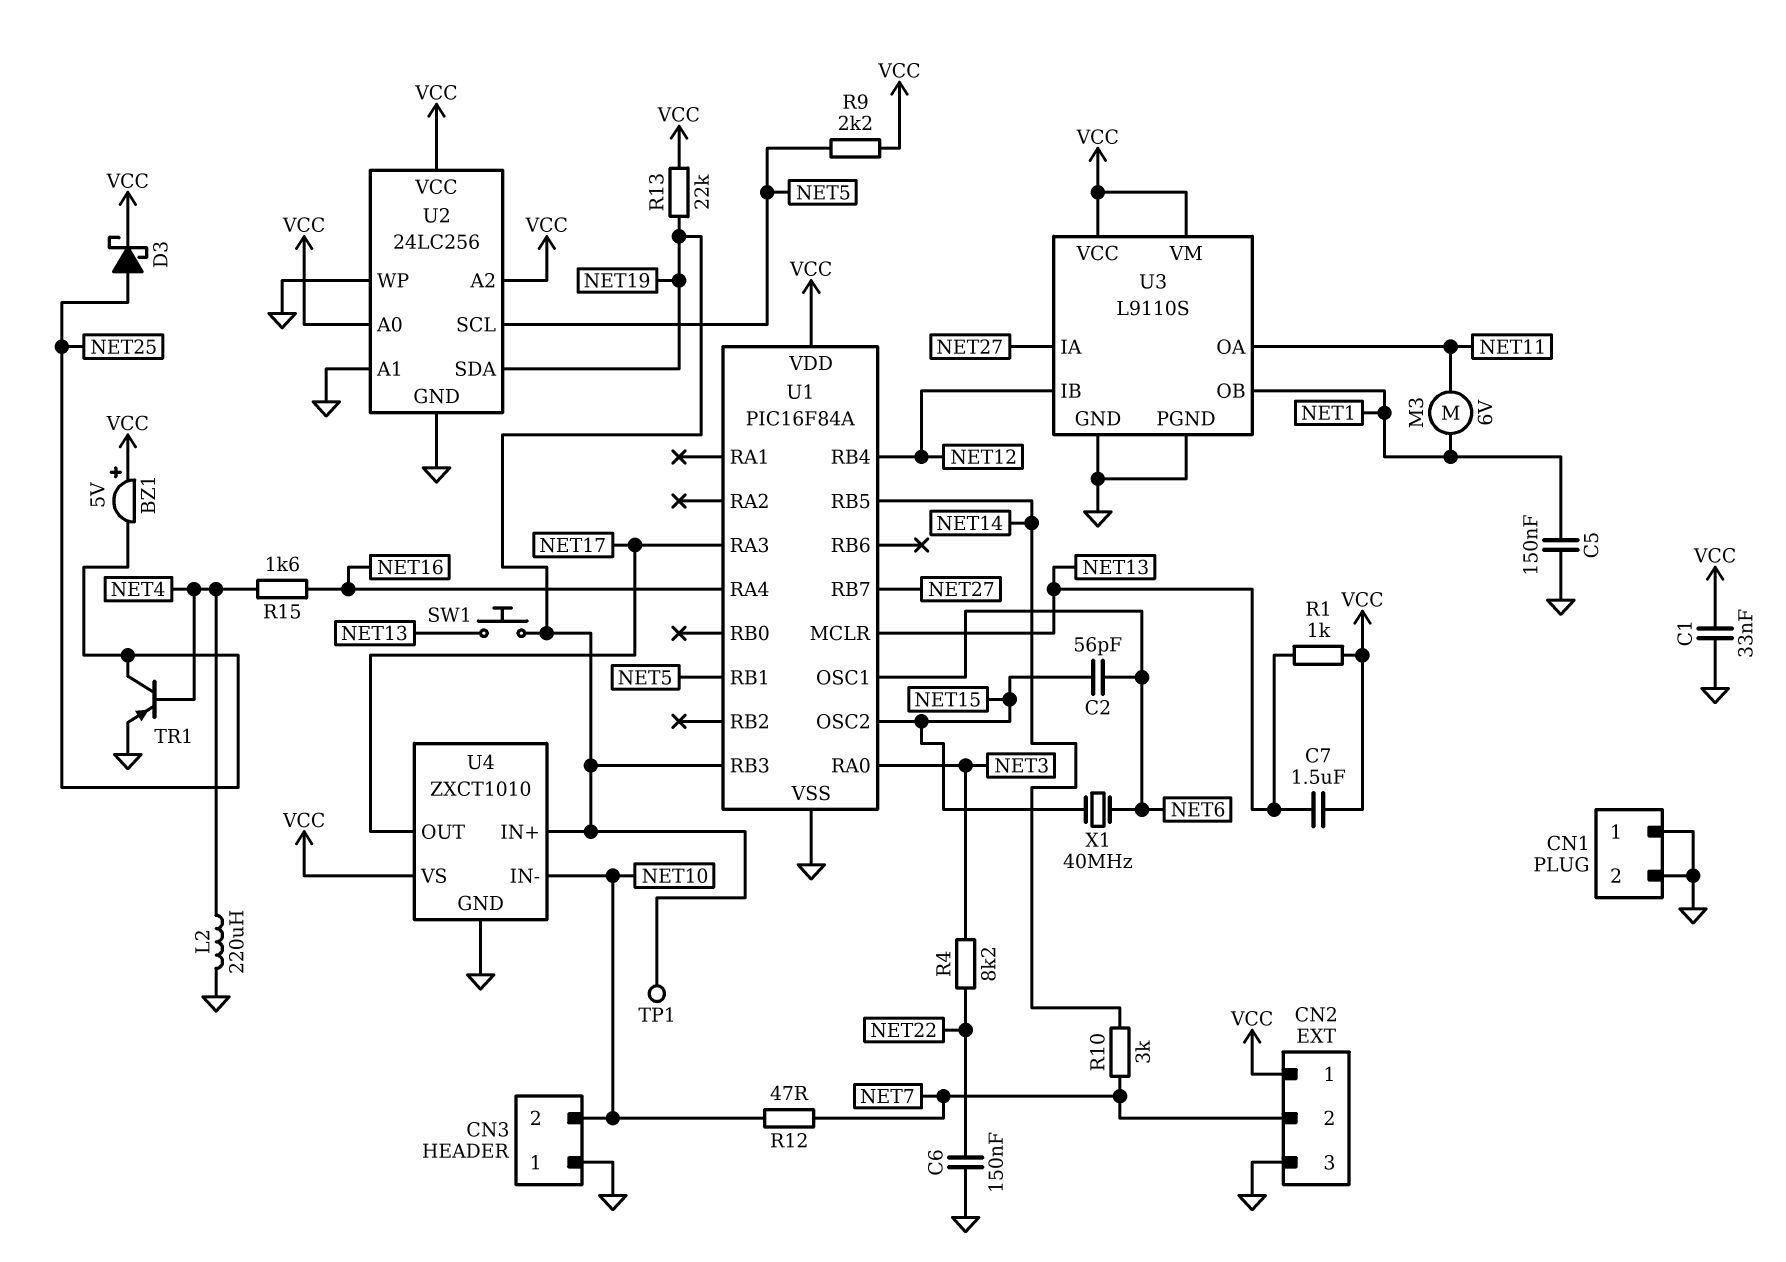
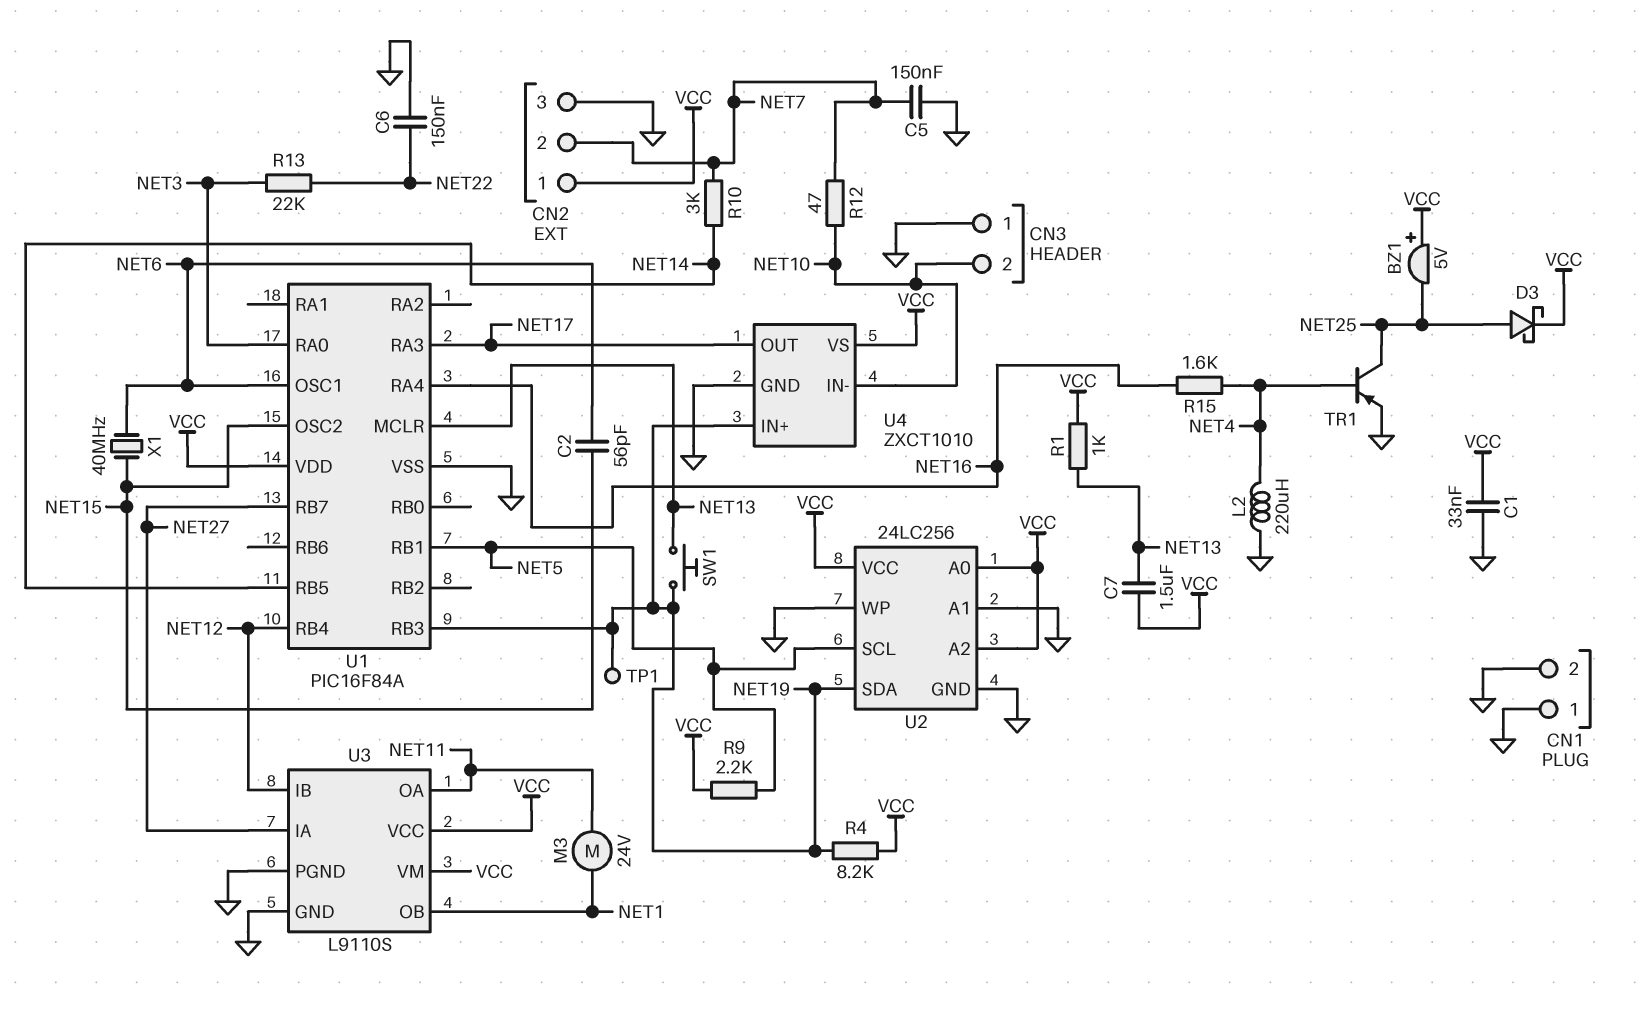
C5: 150nF (GND, NET1) -> 150nF (GND, NET7)
M3: motor 6V (NET1, NET11) -> motor 24V (NET1, NET11)
R4: 8.2k (NET3, NET22) -> 8.2k (NET19, VCC)
R13: 22k (NET19, VCC) -> 22k (NET3, NET22)

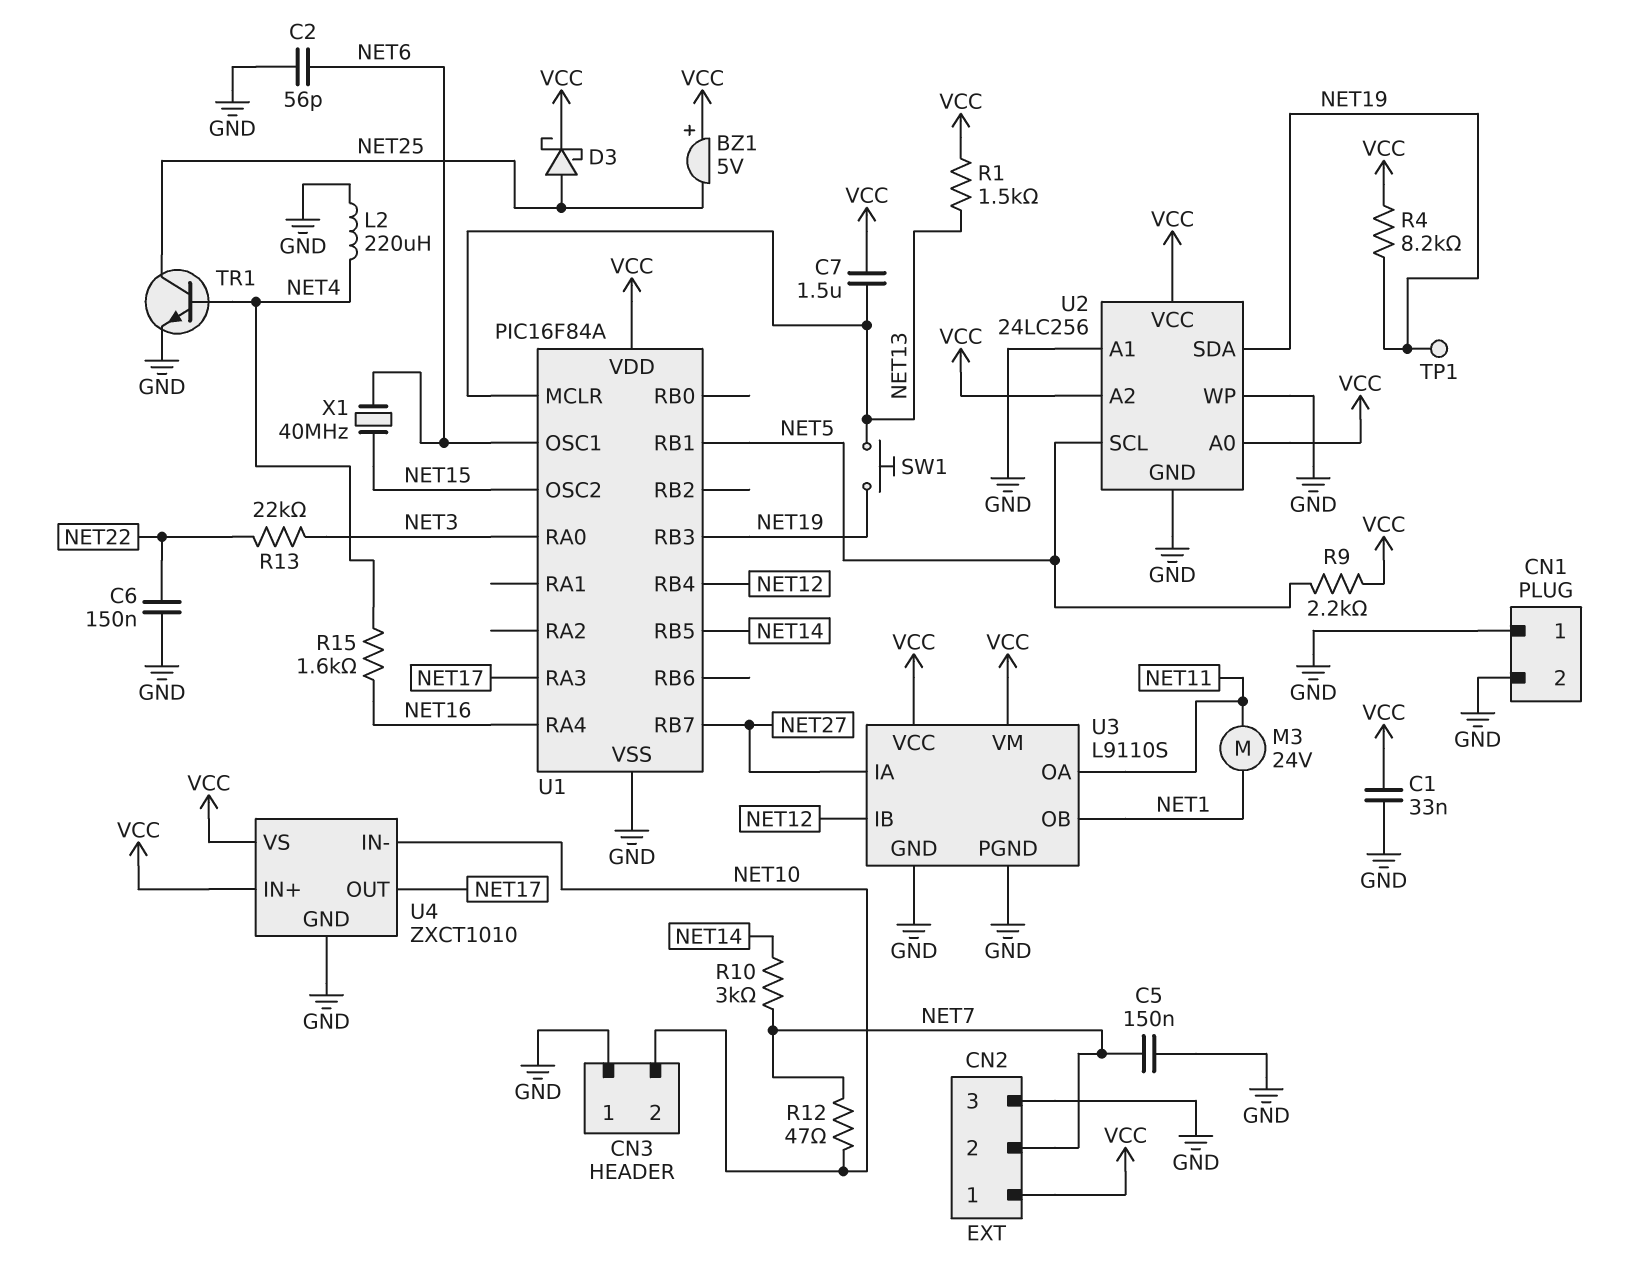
C2: 56pF (NET6, NET15) -> 56pF (GND, NET6)
R1: 1k (NET13, VCC) -> 1.5k (NET13, VCC)
TR1: PNP (B NET4, C NET25, E GND) -> NPN (B NET4, C NET25, E GND)
U4 pin IN+: NET19 -> VCC

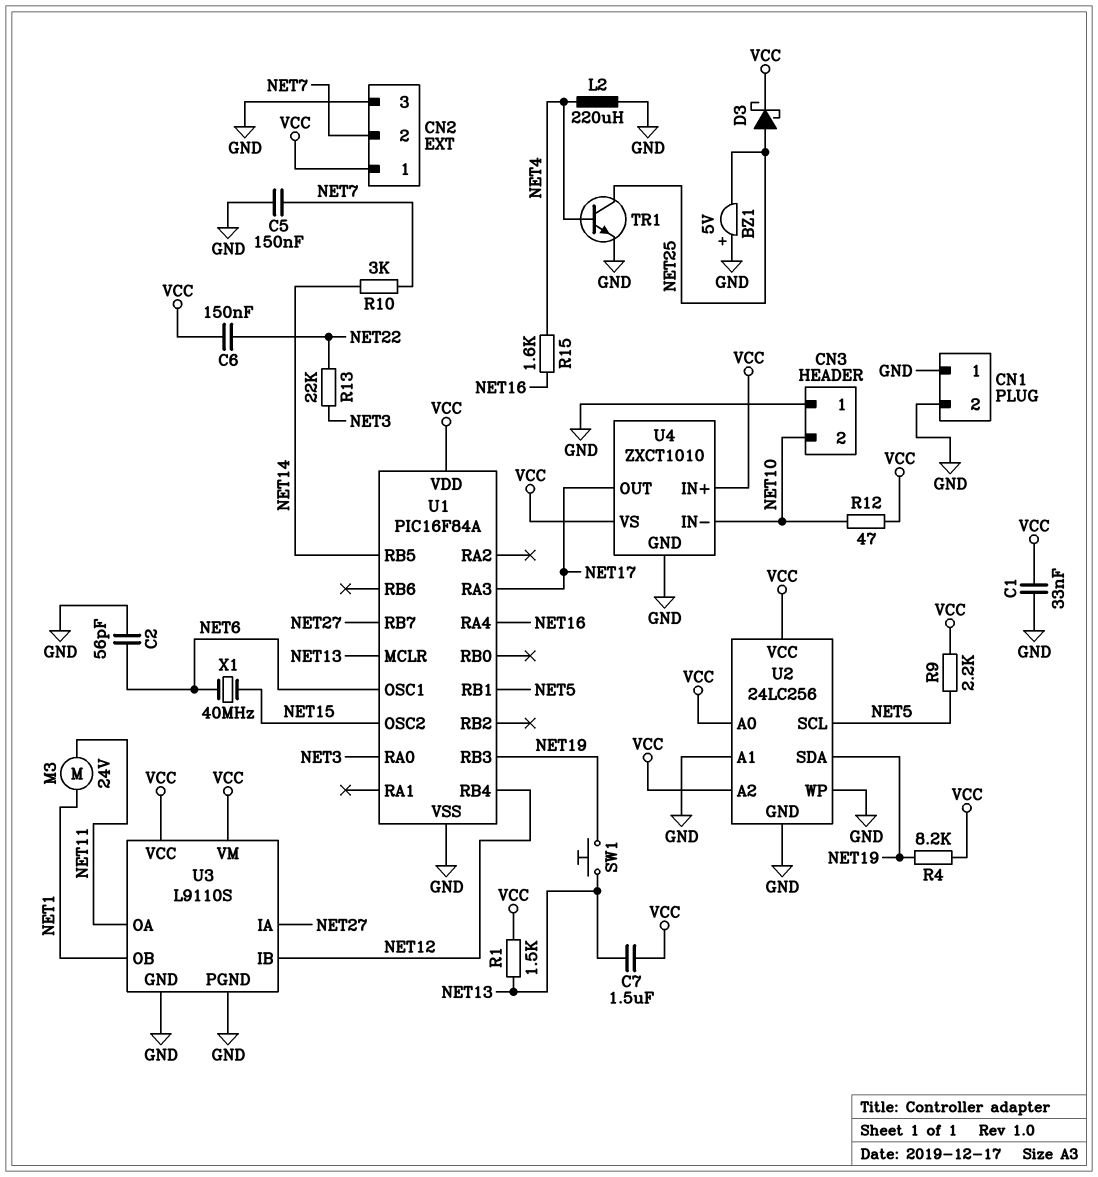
BZ1: buzzer 5V (plus VCC, minus NET25) -> buzzer 5V (plus GND, minus NET25)
C6: 150nF (GND, NET22) -> 150nF (NET22, VCC)
R12: 47 (NET7, NET10) -> 47 (NET10, VCC)
TP1: test point (NET19) -> none

